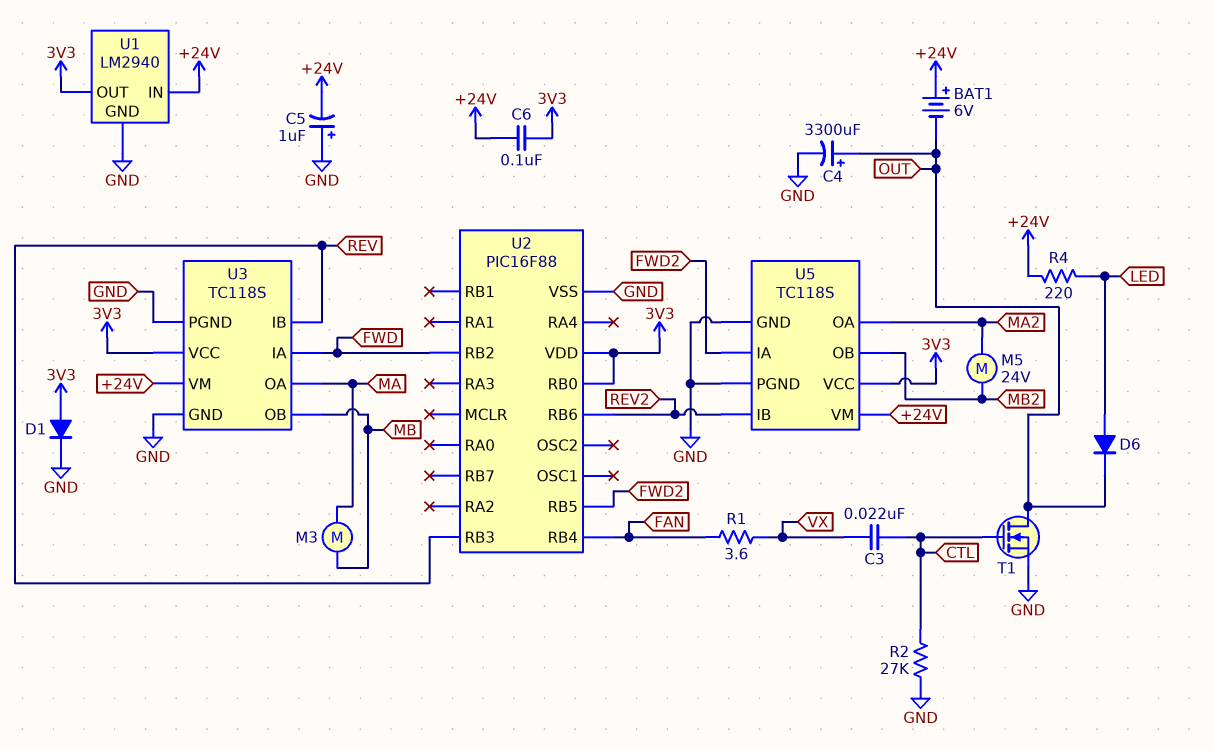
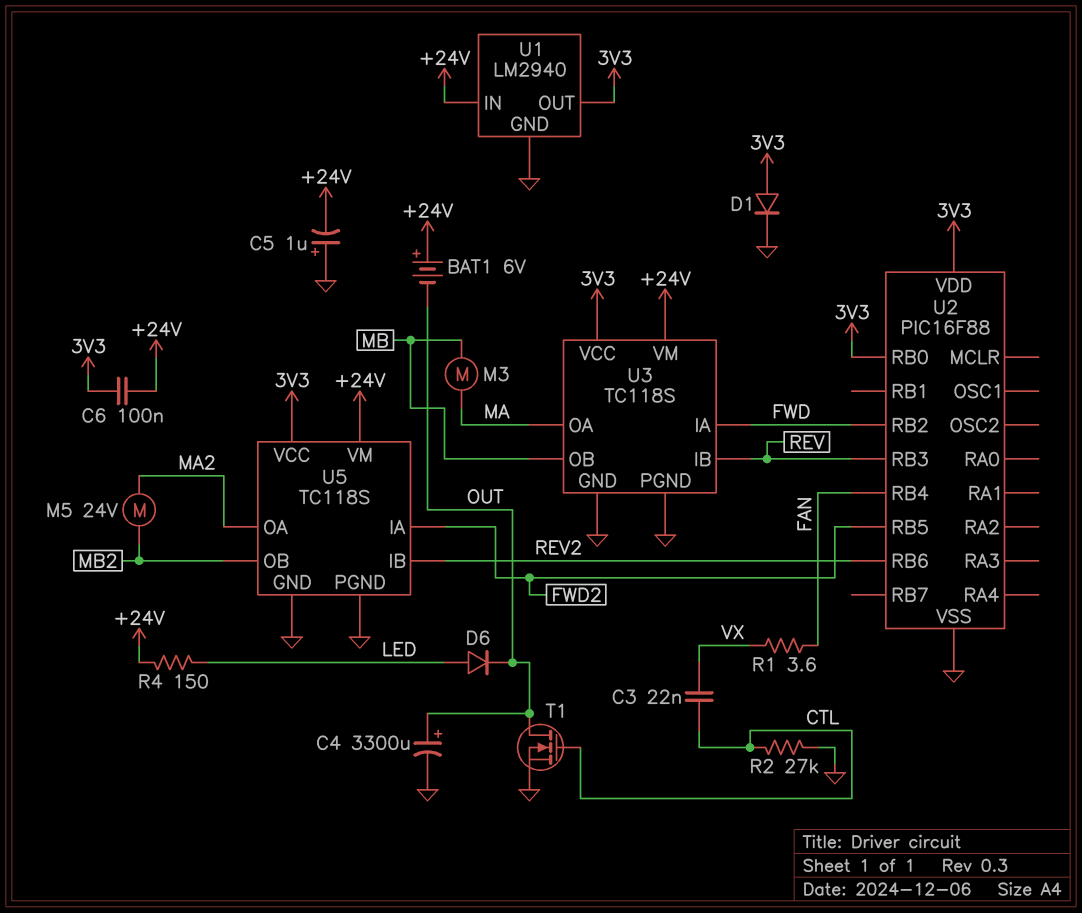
R4: 220 (+24V, LED) -> 150 (+24V, LED)

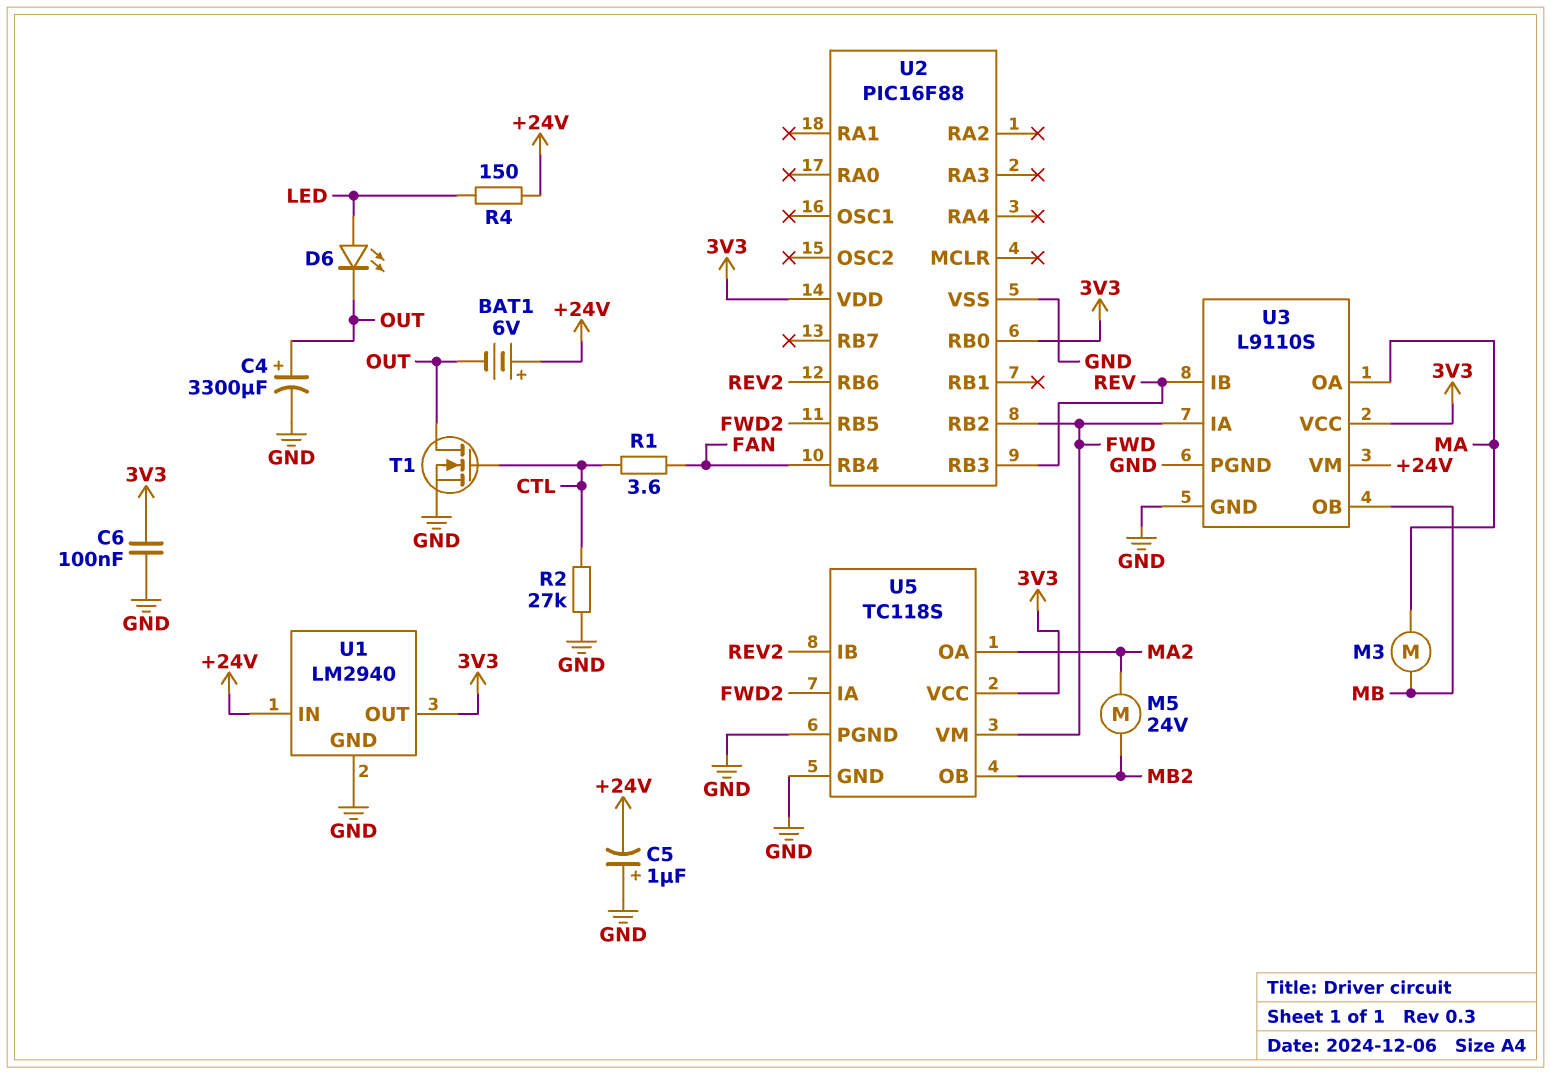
C3: 22nF (CTL, VX) -> none
C6: 100nF (+24V, 3V3) -> 100nF (3V3, GND)
D1: diode (A 3V3, K GND) -> none
D6: diode (A LED, K OUT) -> LED (A LED, K OUT)
R1: 3.6 (FAN, VX) -> 3.6 (CTL, FAN)
U3: TC118S -> L9110S
U5 pin VM: +24V -> FWD

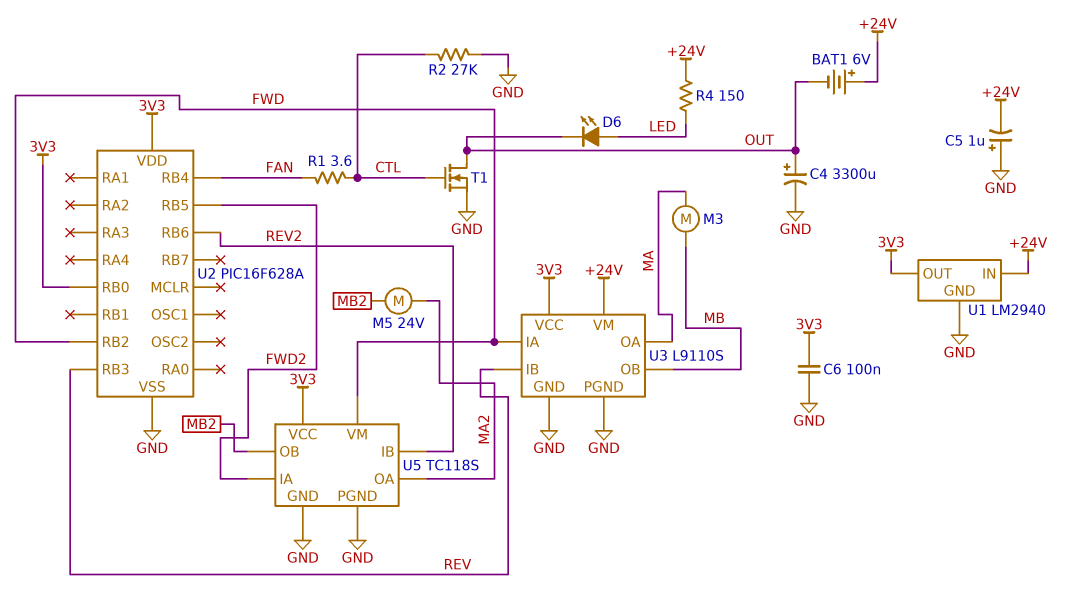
U2: PIC16F88 -> PIC16F628A

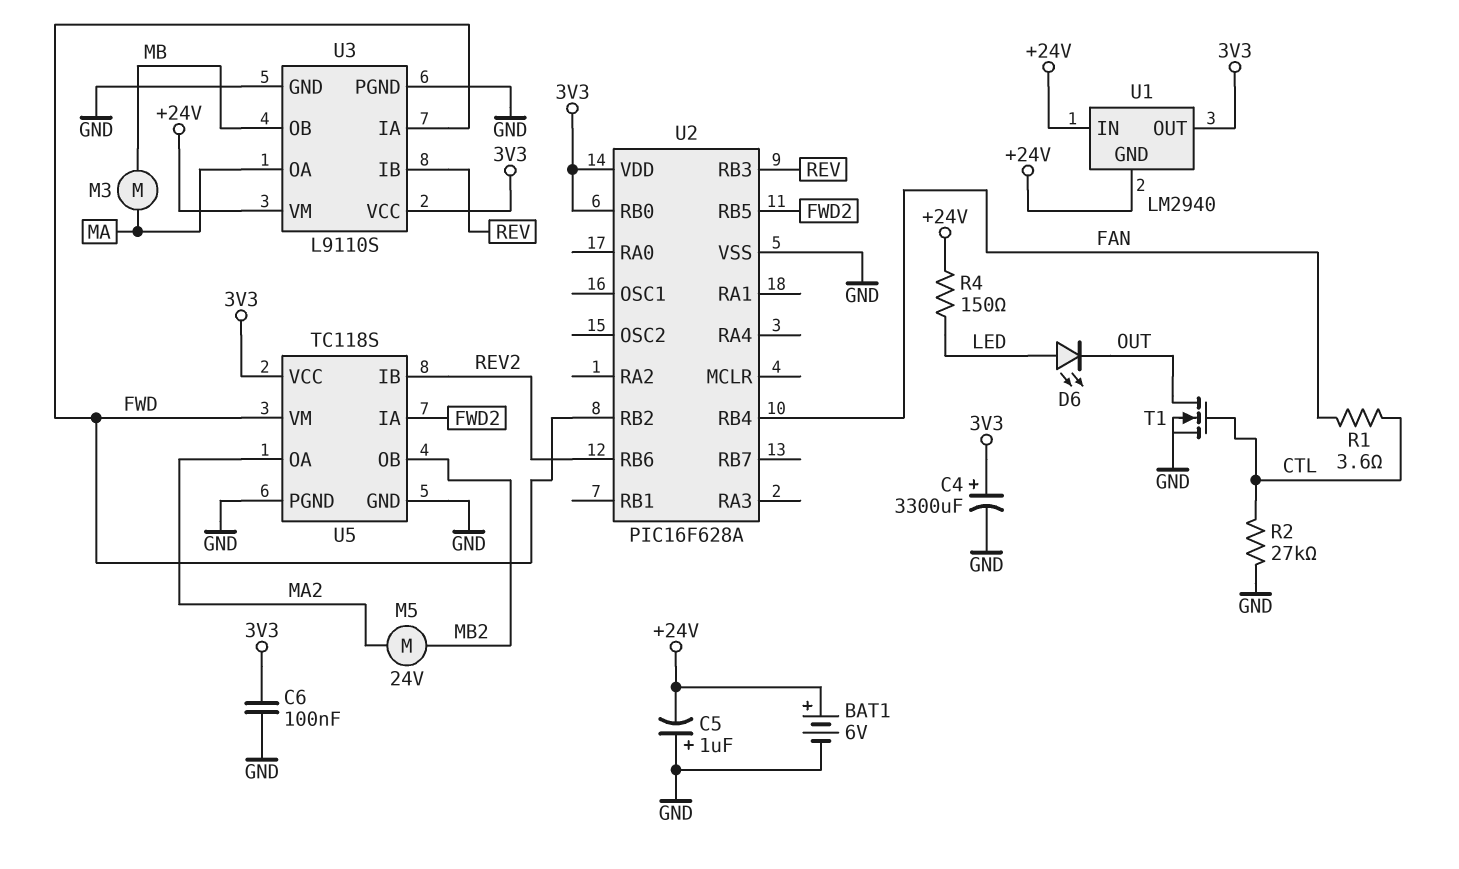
BAT1: 6V (plus +24V, minus OUT) -> 6V (plus +24V, minus GND)
C4: 3300uF (plus OUT, minus GND) -> 3300uF (plus 3V3, minus GND)
U1 pin GND: GND -> +24V

